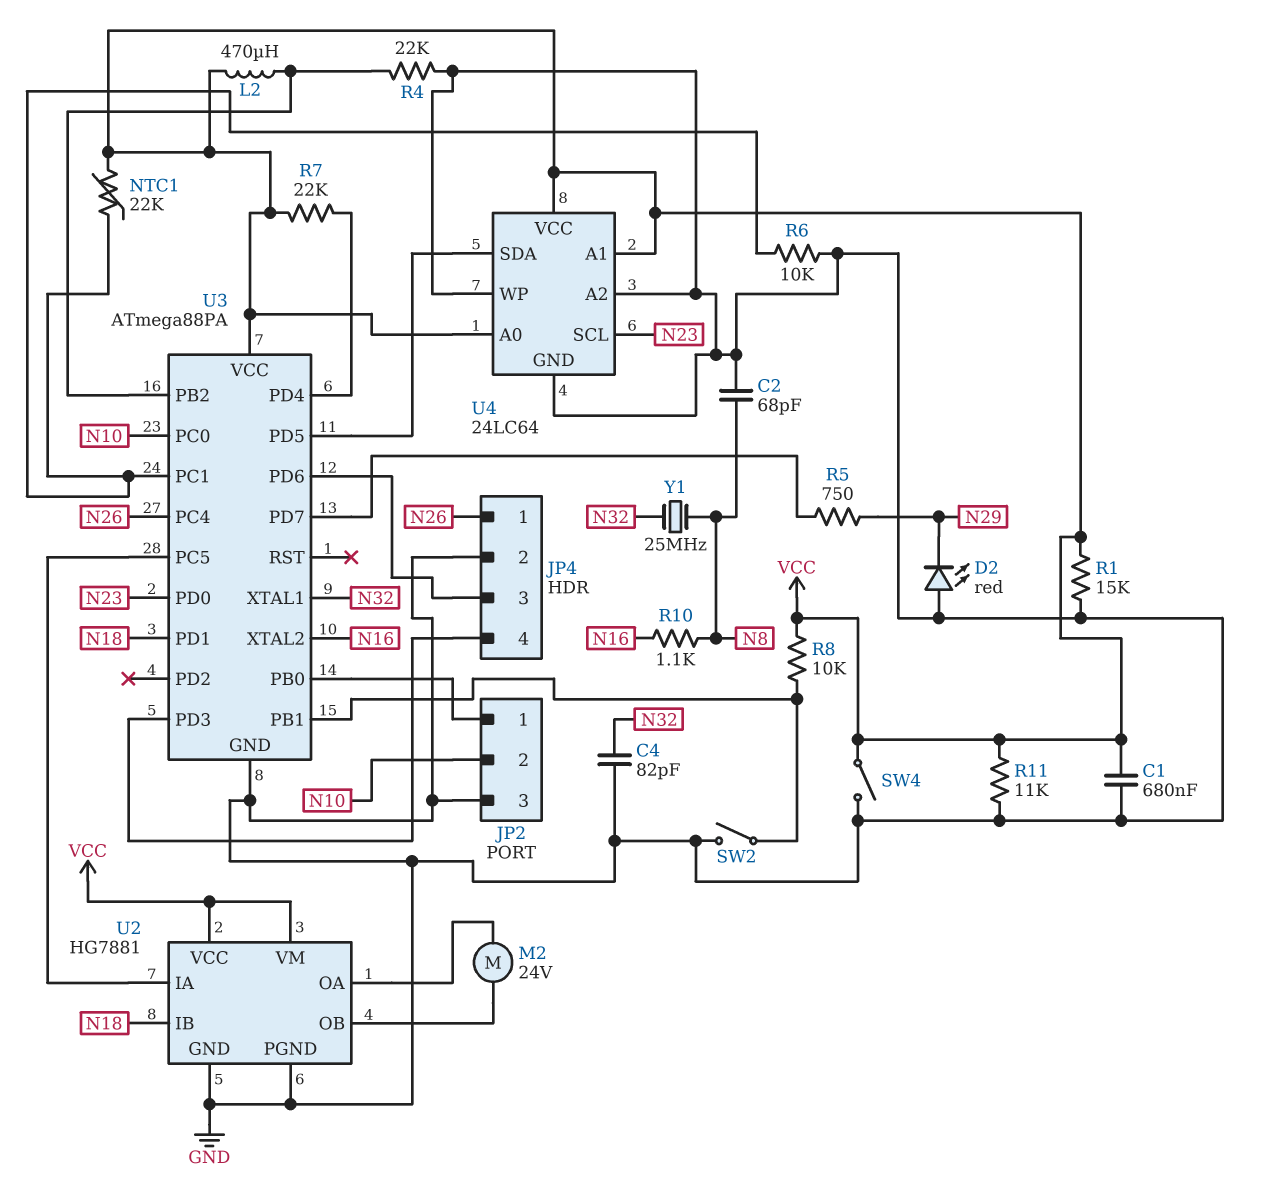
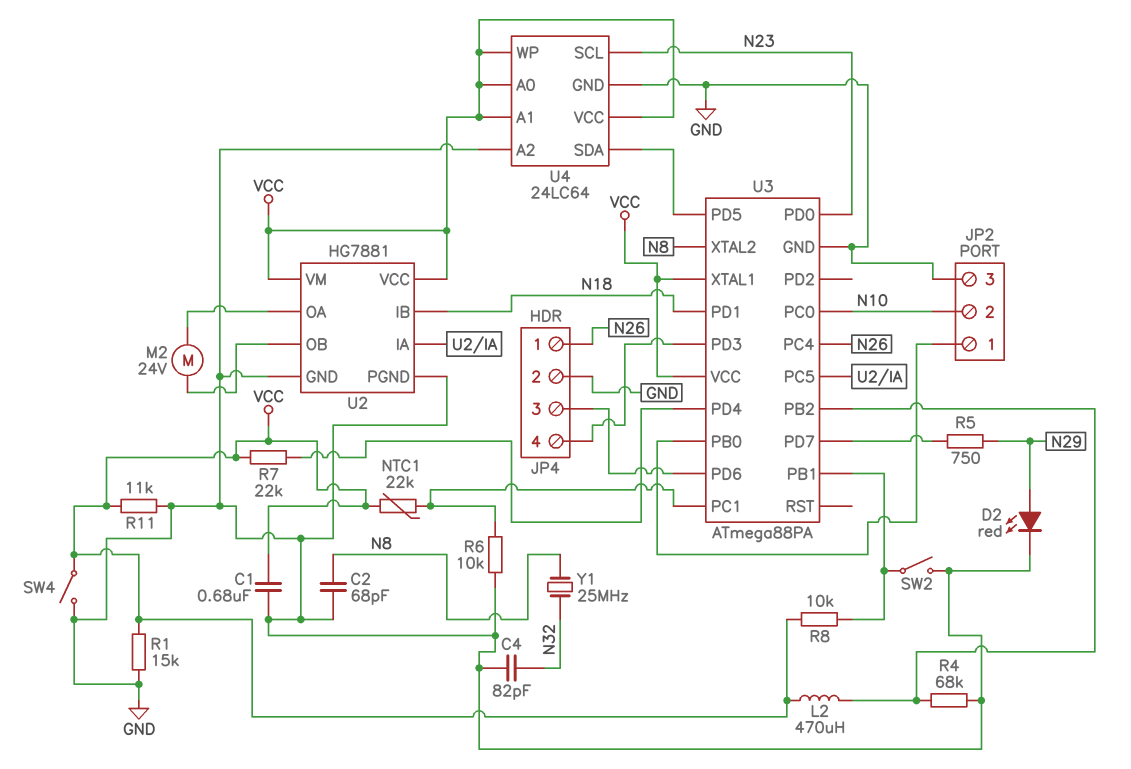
D2: LED red (A GND, K N29) -> LED red (A N29, K GND)
R4: 22k (GND, U3/PB2) -> 68k (GND, U3/PB2)
R10: 1.1k (N8, N16) -> none
U3 pin XTAL1: N32 -> VCC
U3 pin XTAL2: N16 -> N8
U4 pin WP: GND -> VCC

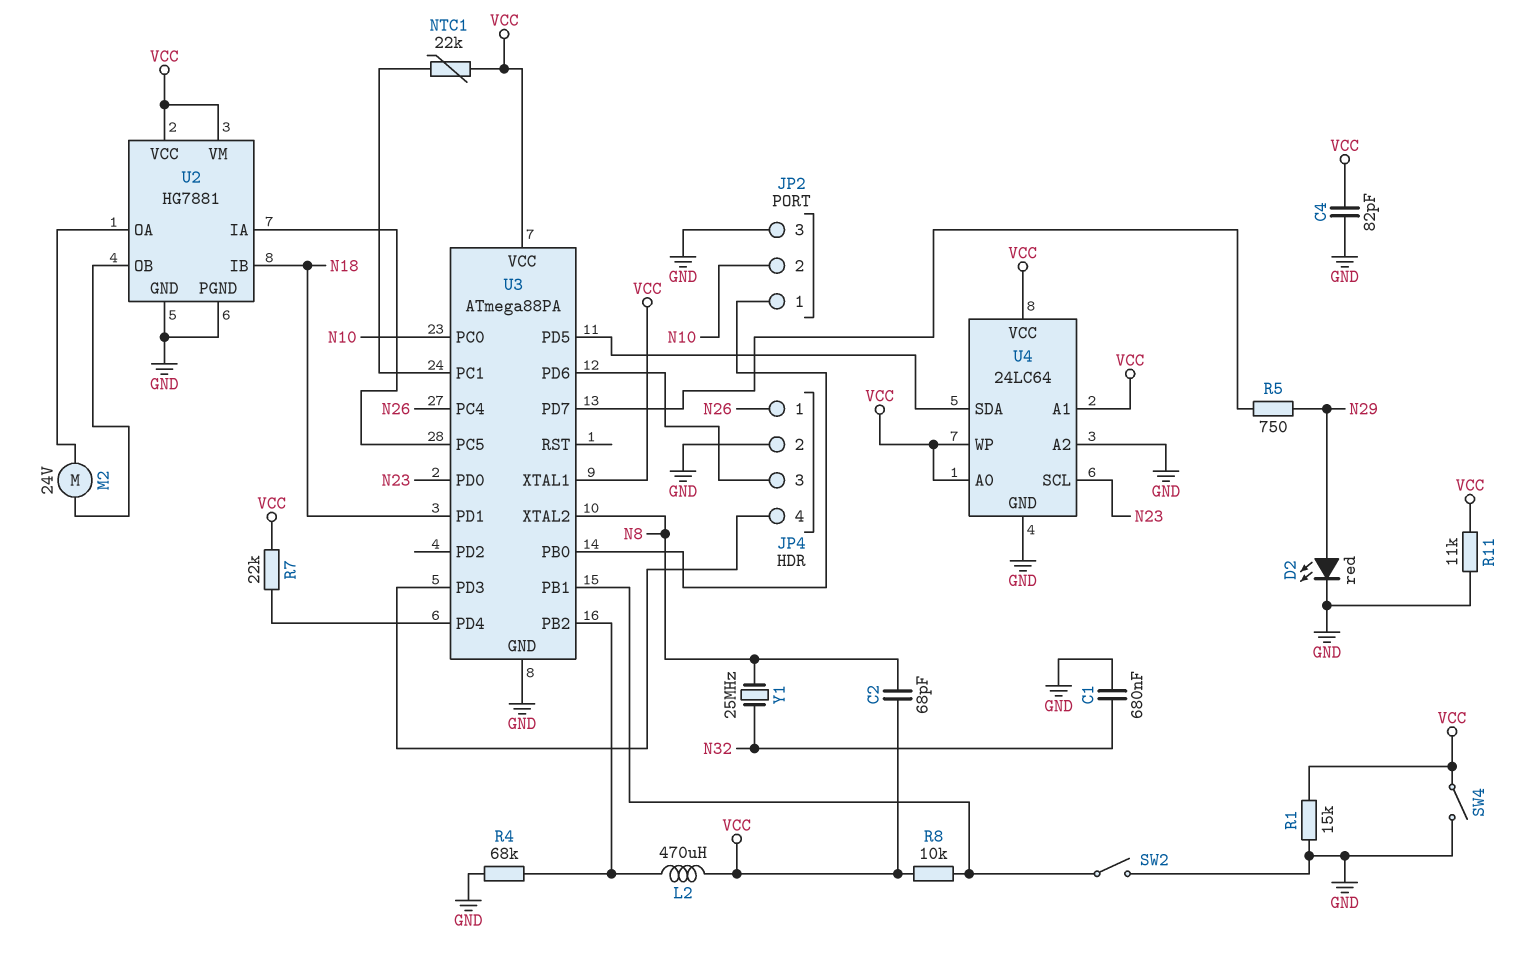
C1: 680nF (GND, VCC) -> 680nF (GND, N32)
C2: 68pF (GND, N8) -> 68pF (N8, VCC)
C4: 82pF (GND, N32) -> 82pF (GND, VCC)
R6: 10k (GND, U3/PC1) -> none

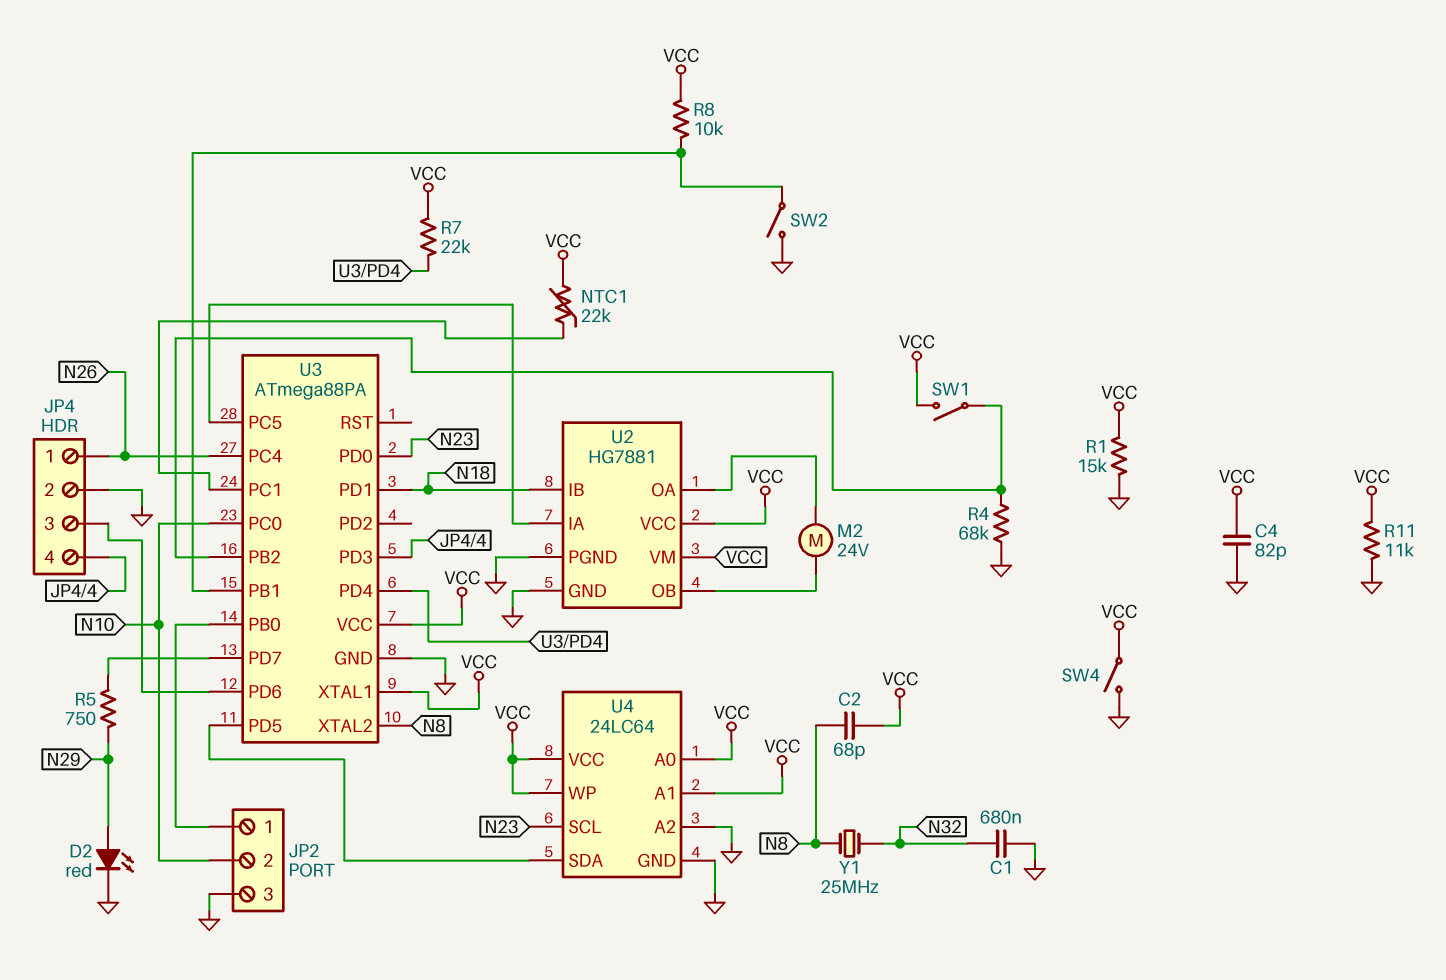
L2: 470uH (U3/PB2, VCC) -> none
SW1: none -> switch (U3/PB2, VCC)

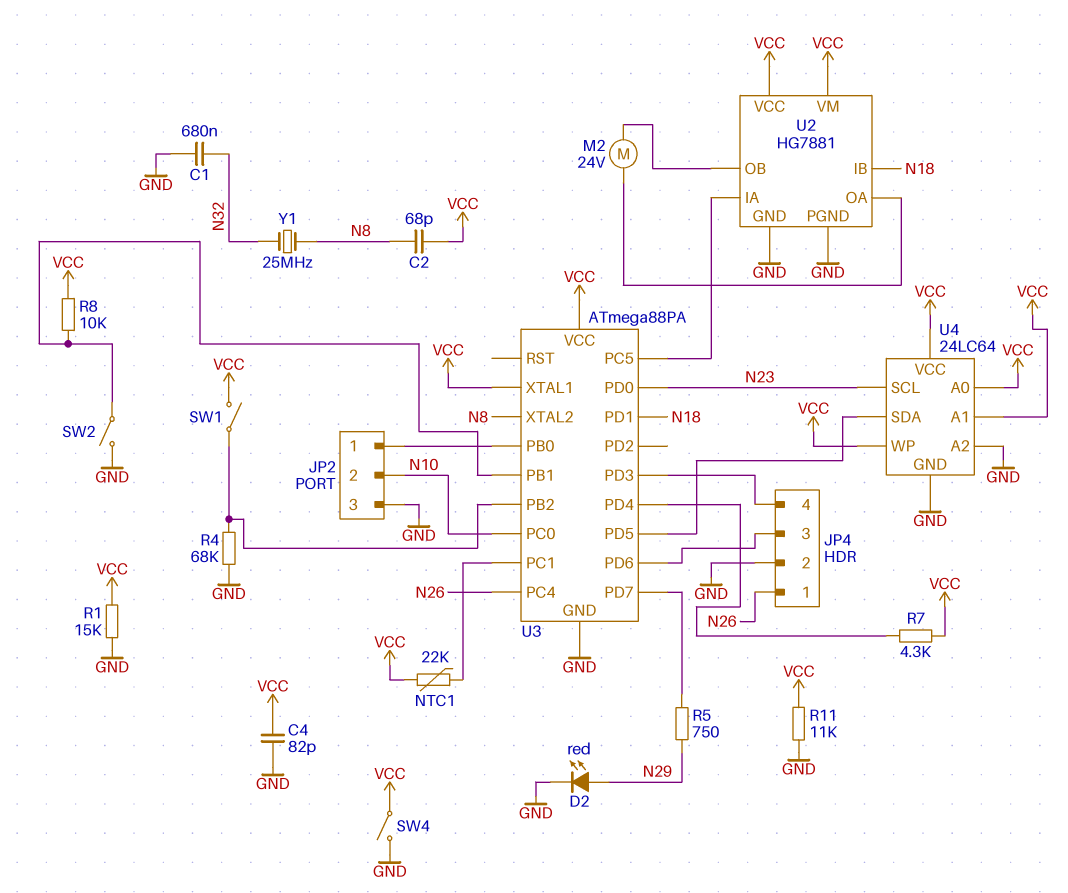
R7: 22k (U3/PD4, VCC) -> 4.3k (U3/PD4, VCC)

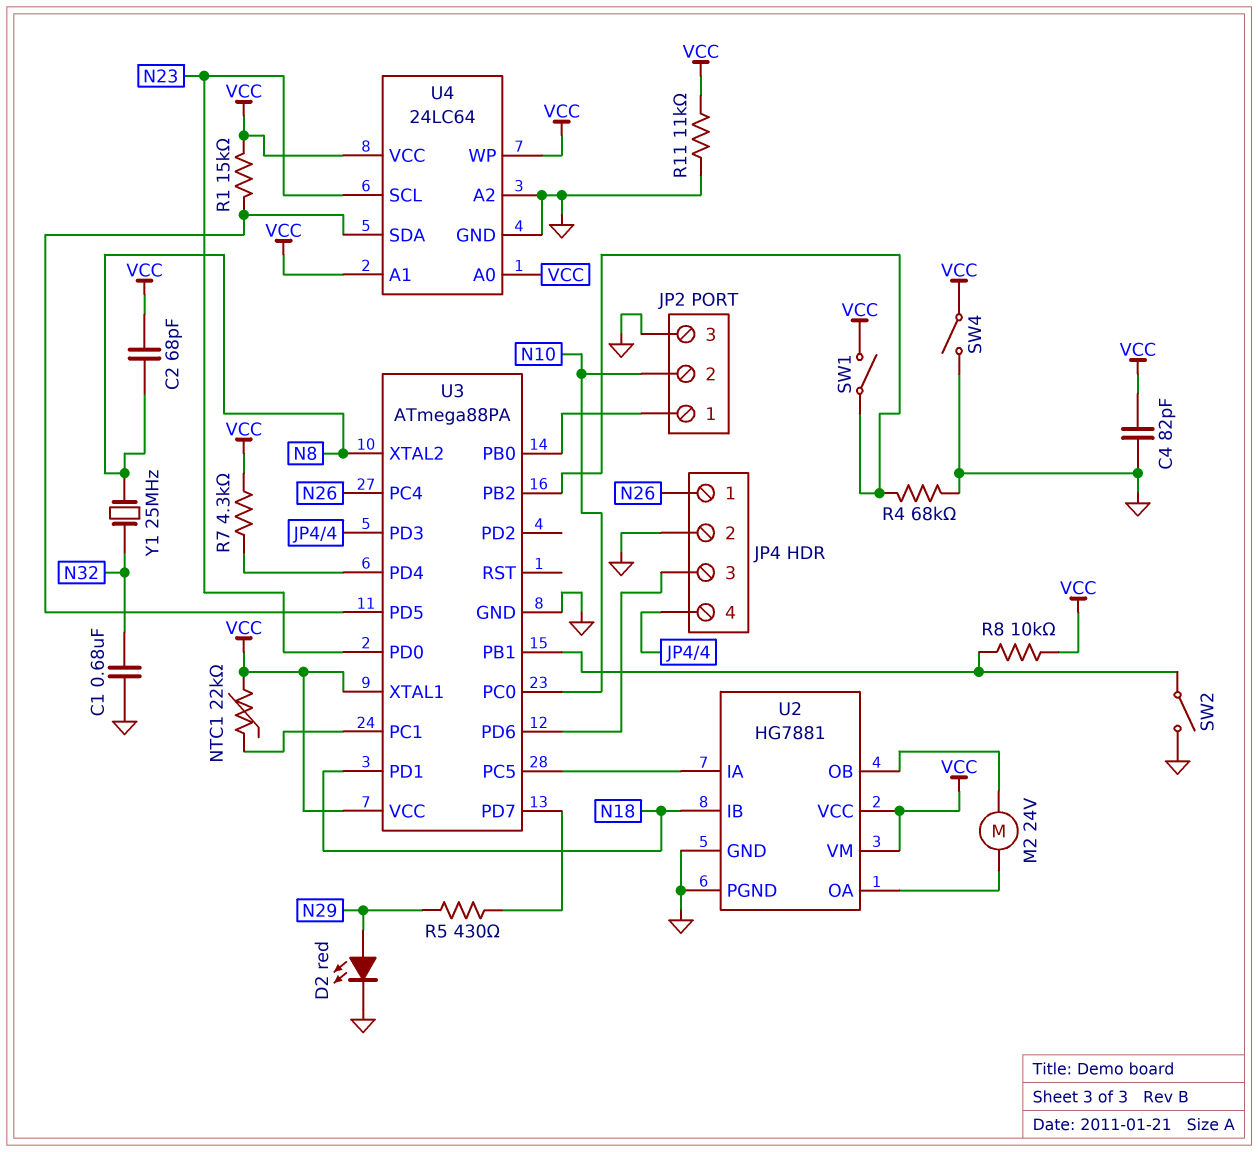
R1: 15k (GND, VCC) -> 15k (U3/PD5, VCC)
R5: 750 (N29, U3/PD7) -> 430 (N29, U3/PD7)

